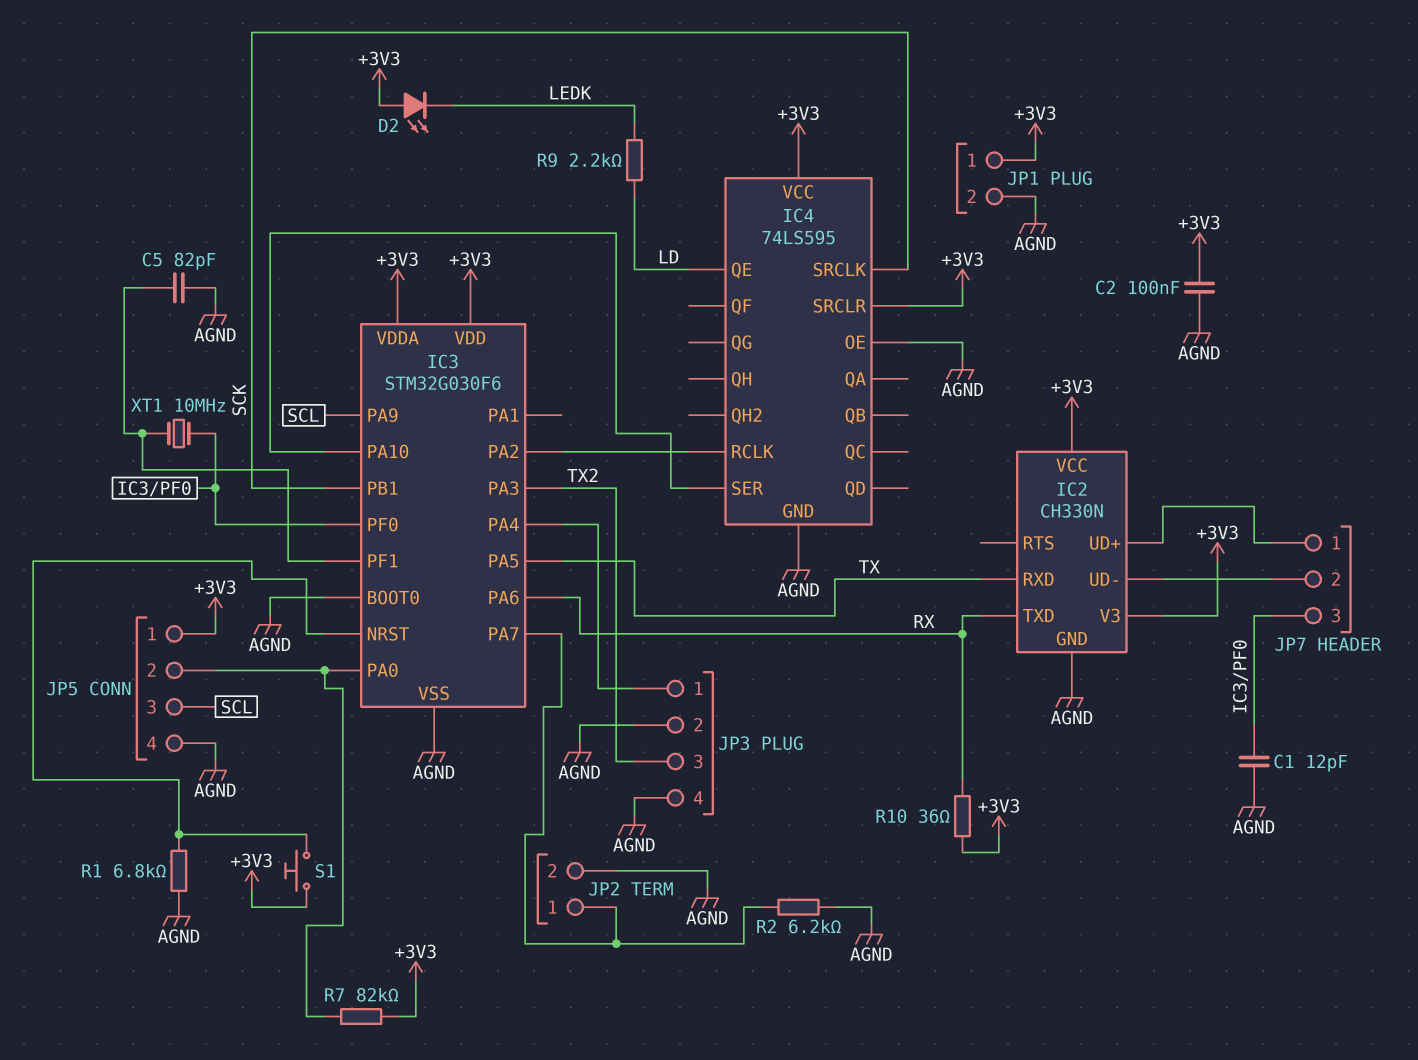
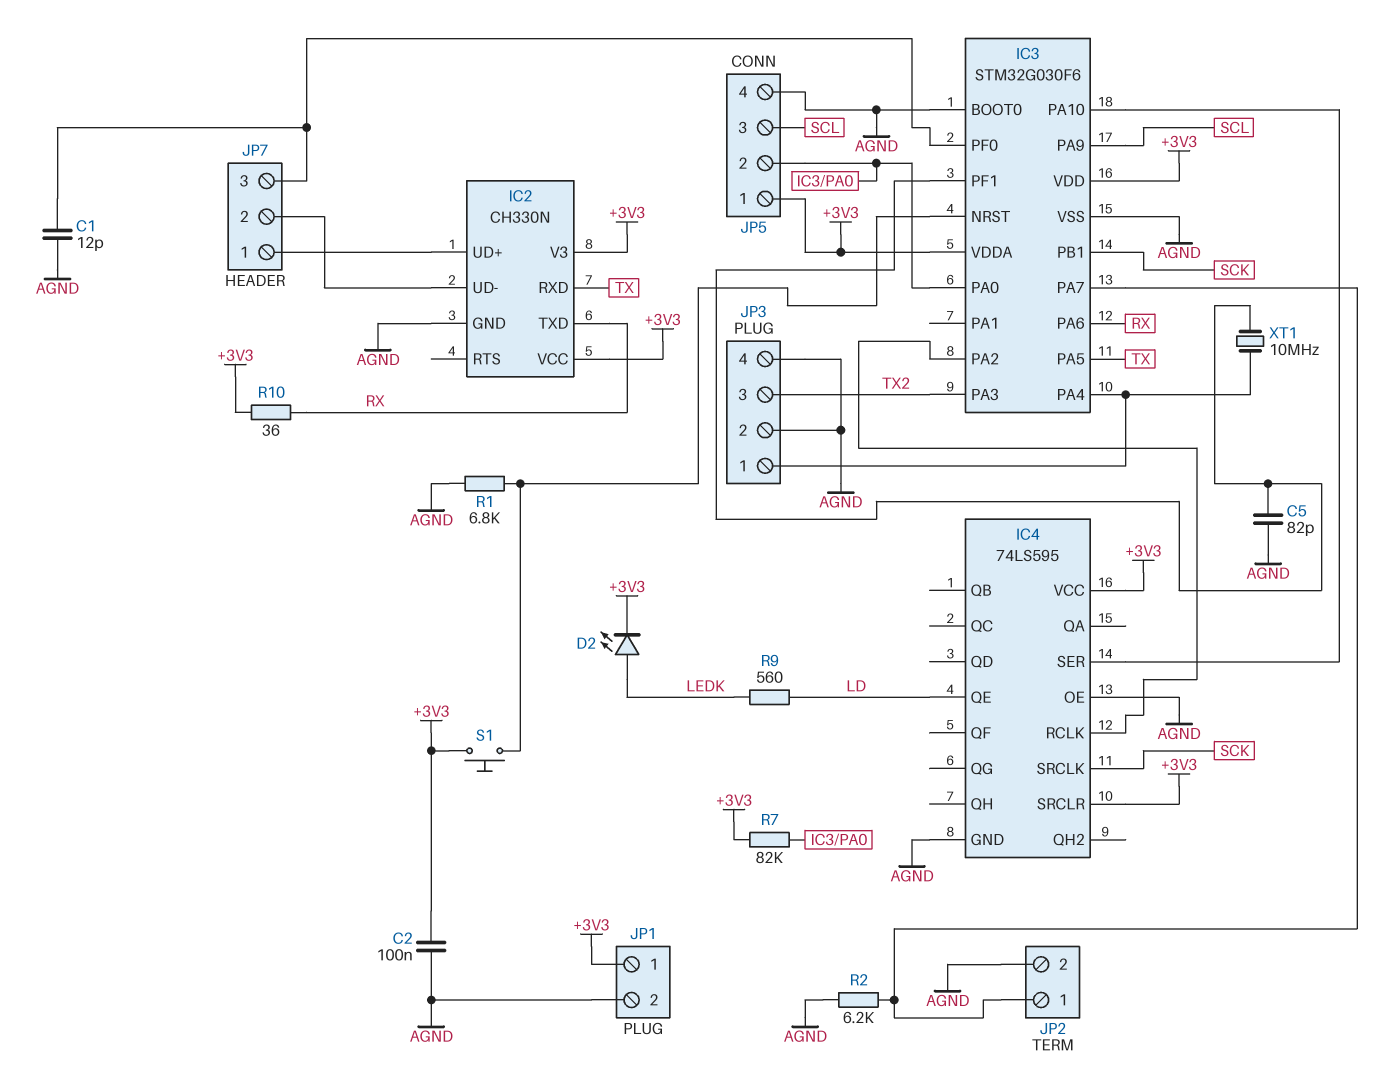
D2: LED (A +3V3, K LEDK) -> LED (A LEDK, K +3V3)
R9: 2.2k (LD, LEDK) -> 560 (LD, LEDK)
XT1: 10MHz (IC3/PF0, IC3/PF1) -> 10MHz (IC3/PA4, IC3/PF1)

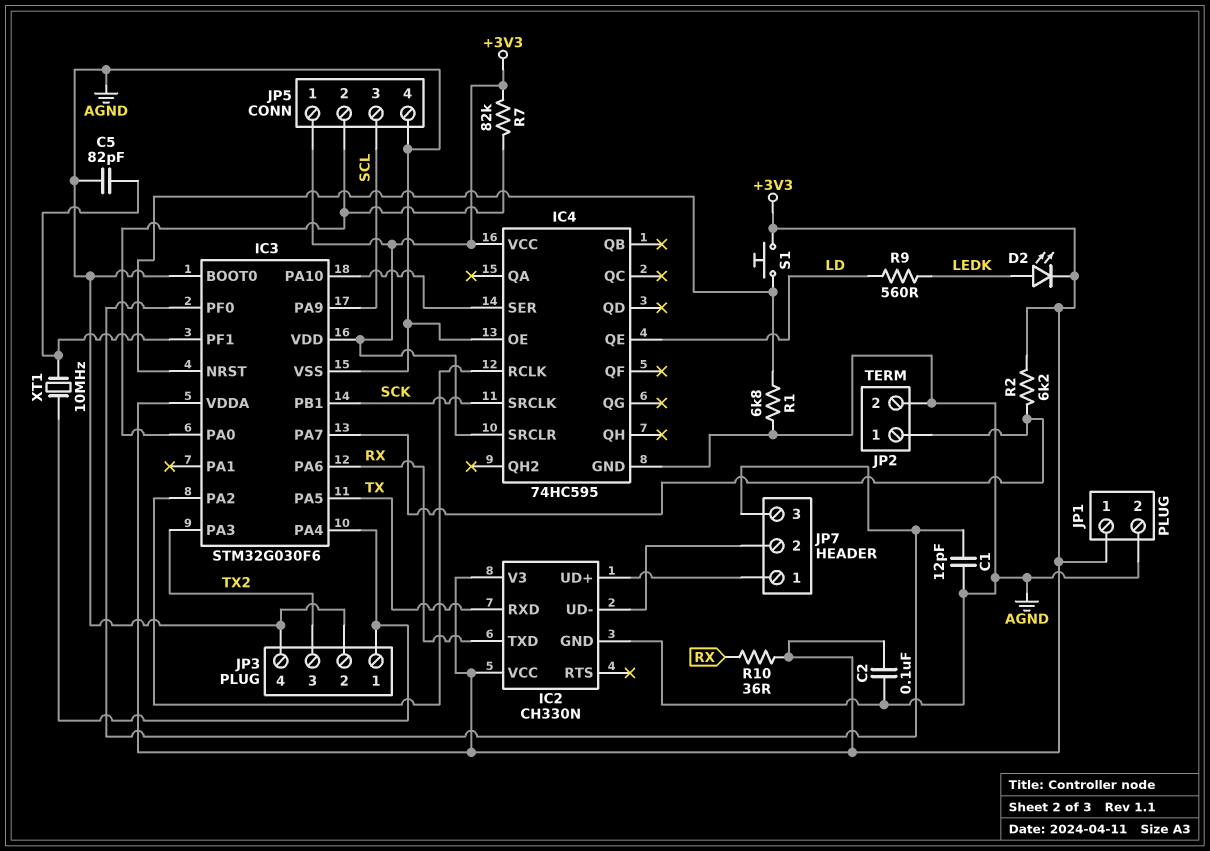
IC4: 74LS595 -> 74HC595
R2: 6.2k (AGND, IC3/PA7) -> 6.2k (+3V3, IC3/PA7)

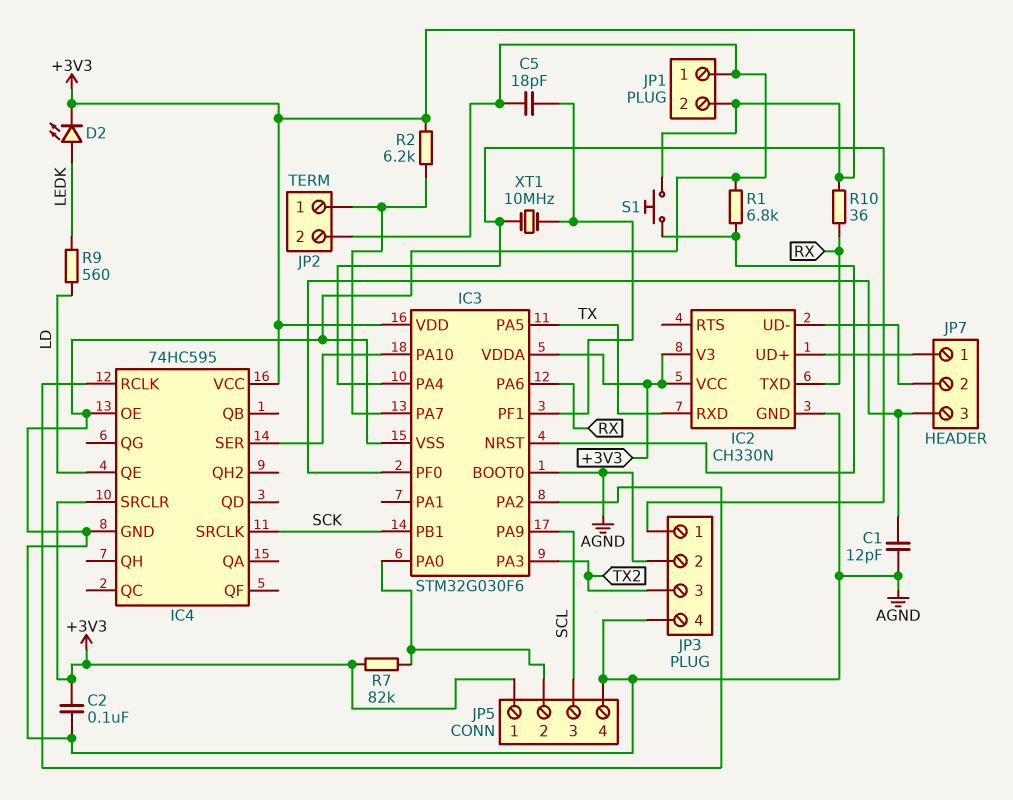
C5: 82pF (AGND, IC3/PF1) -> 18pF (AGND, IC3/PF1)
JP1 pin 1: +3V3 -> AGND
JP1 pin 2: AGND -> +3V3

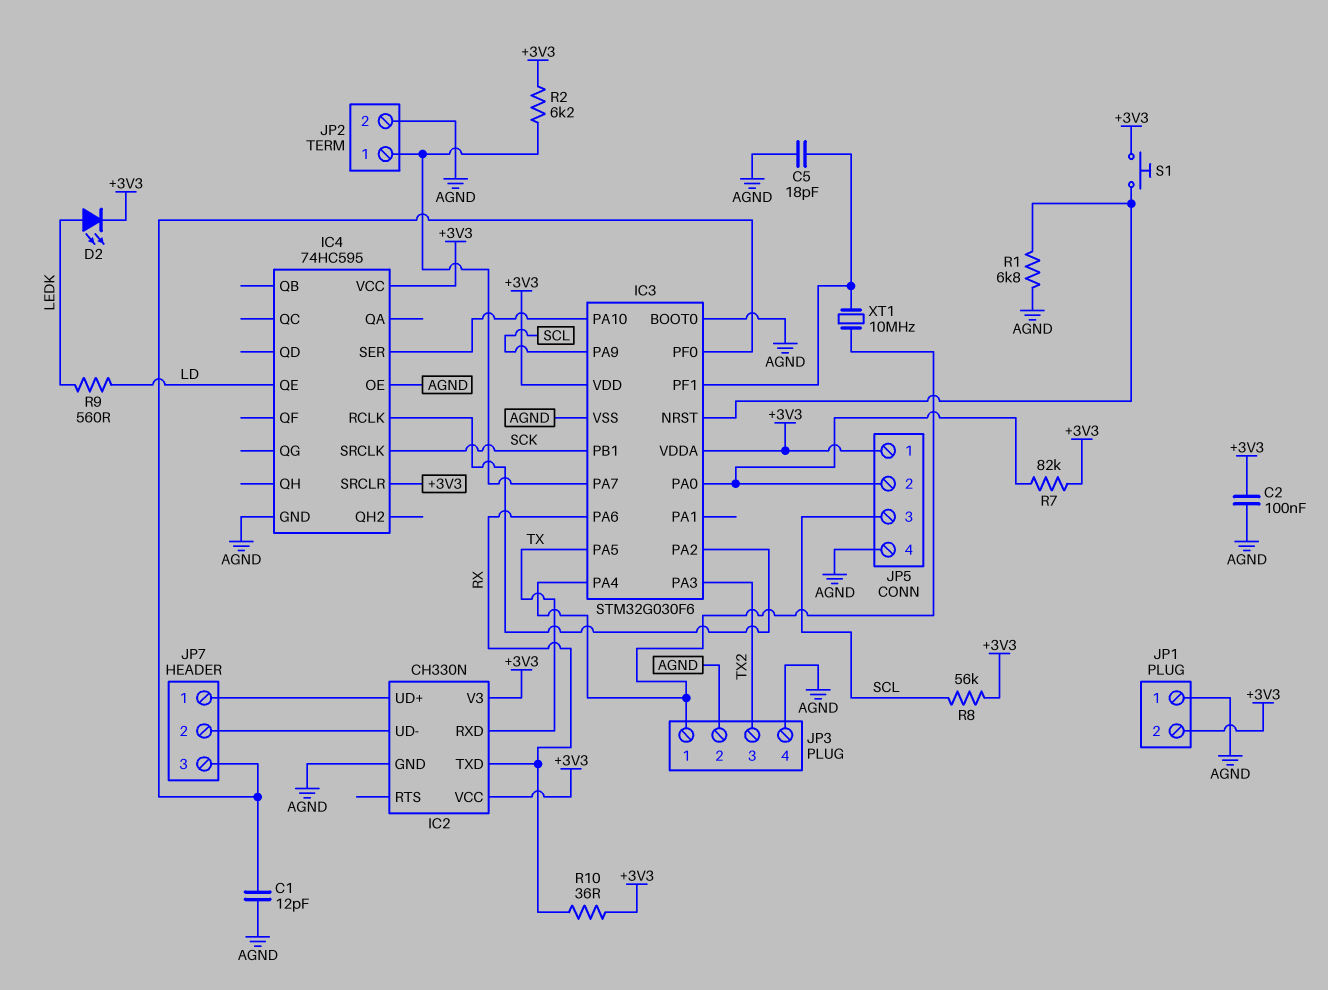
R8: none -> 56k (+3V3, SCL)

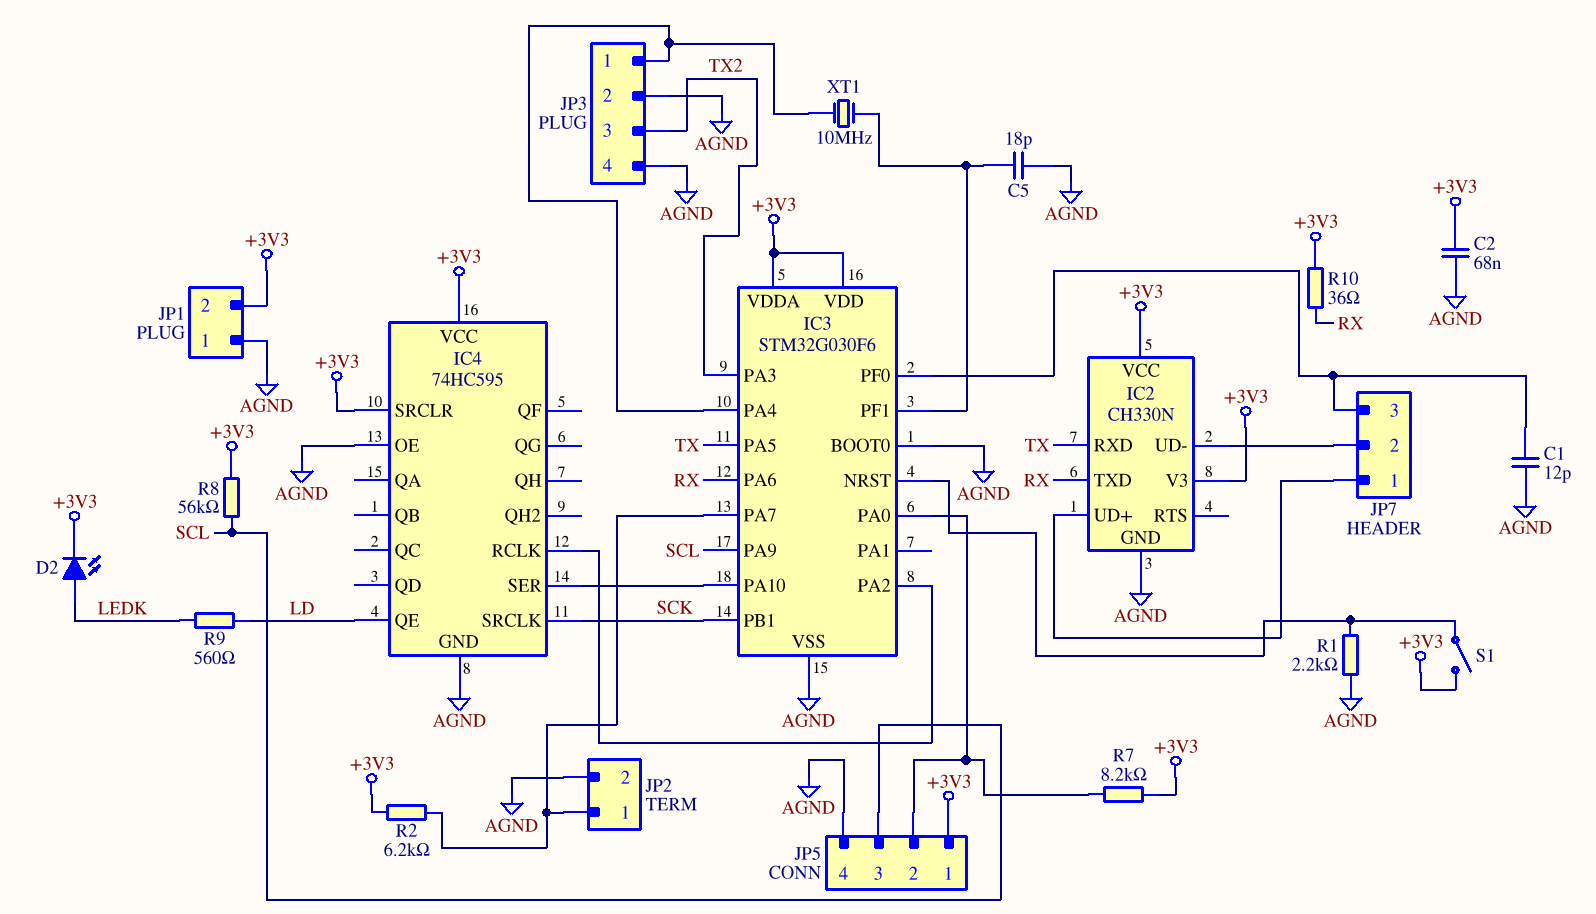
C2: 100nF (+3V3, AGND) -> 68nF (+3V3, AGND)
R1: 6.8k (AGND, IC3/NRST) -> 2.2k (AGND, IC3/NRST)
R7: 82k (+3V3, IC3/PA0) -> 8.2k (+3V3, IC3/PA0)
S1: button (+3V3, IC3/NRST) -> switch (+3V3, IC3/NRST)

